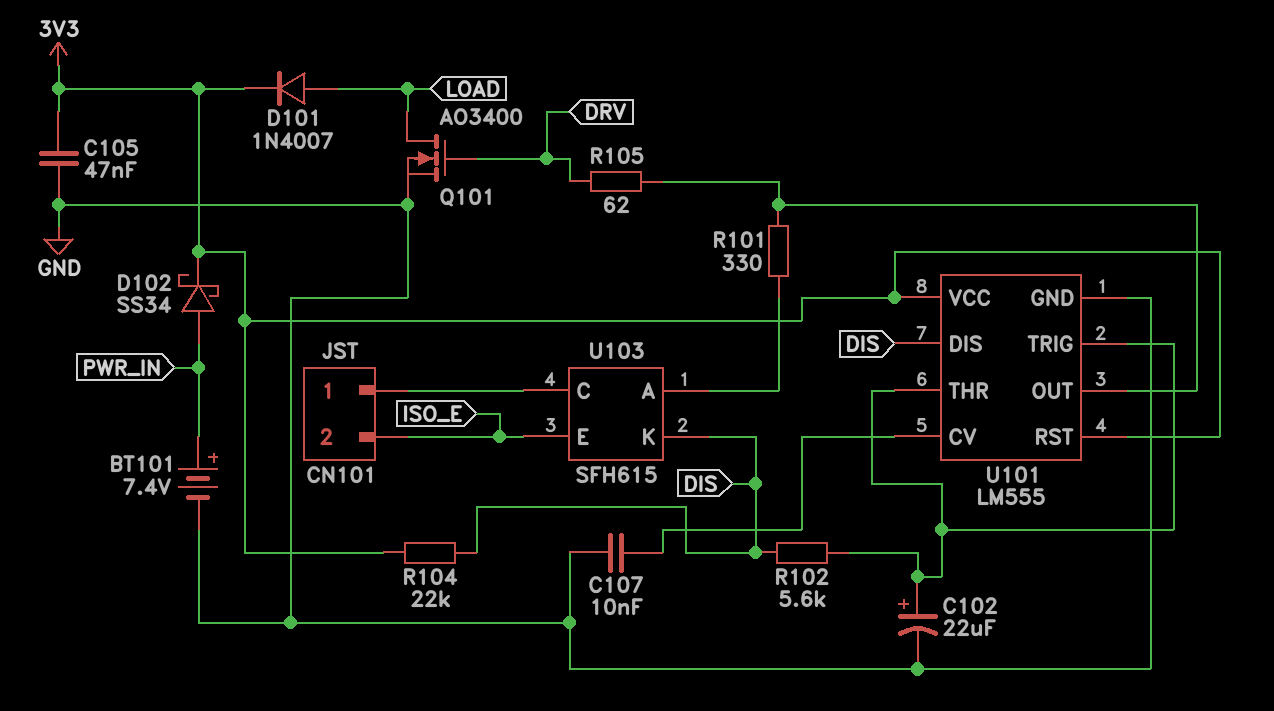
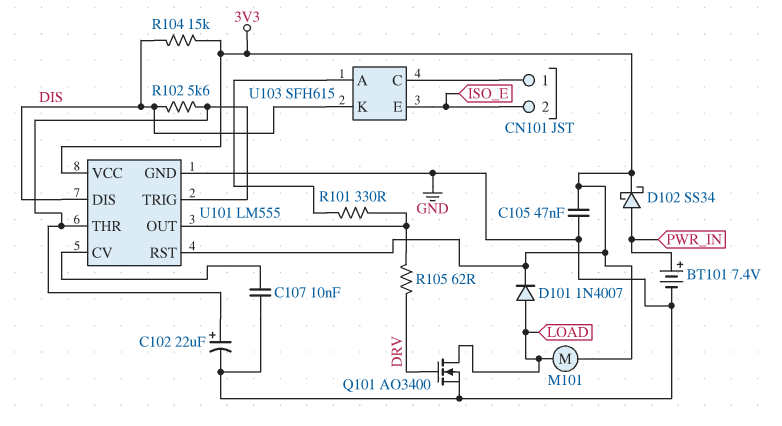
M101: none -> motor (3V3, LOAD)
R104: 22k (3V3, DIS) -> 15k (3V3, DIS)

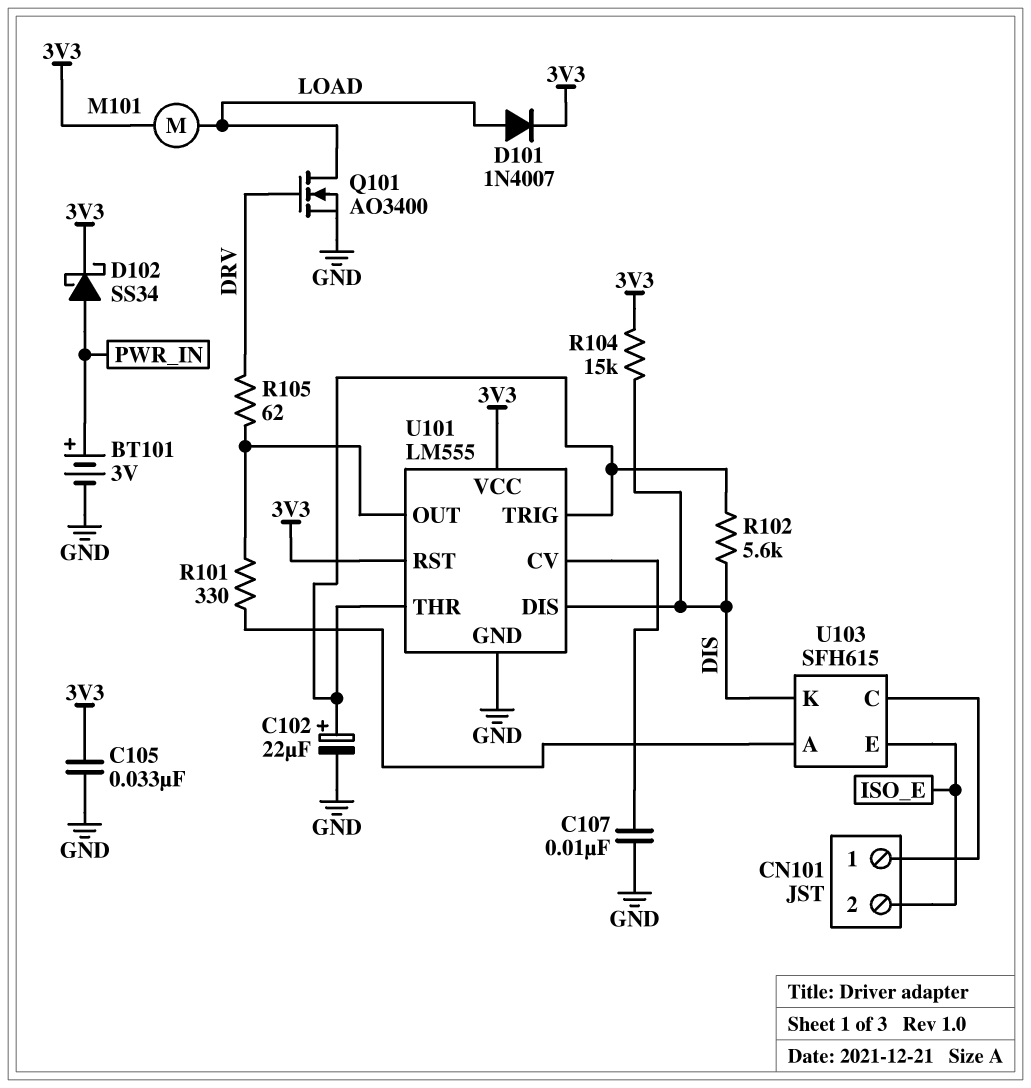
BT101: 7.4V (plus PWR_IN, minus GND) -> 3V (plus PWR_IN, minus GND)
C105: 47nF (3V3, GND) -> 33nF (3V3, GND)

